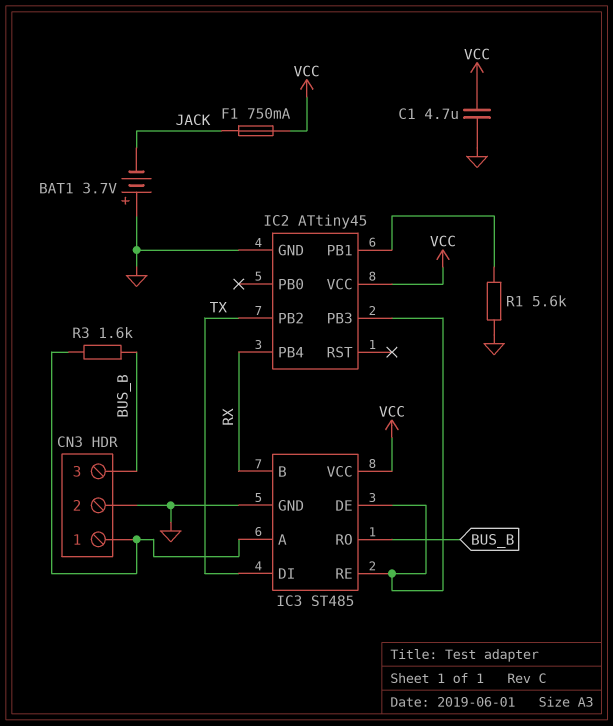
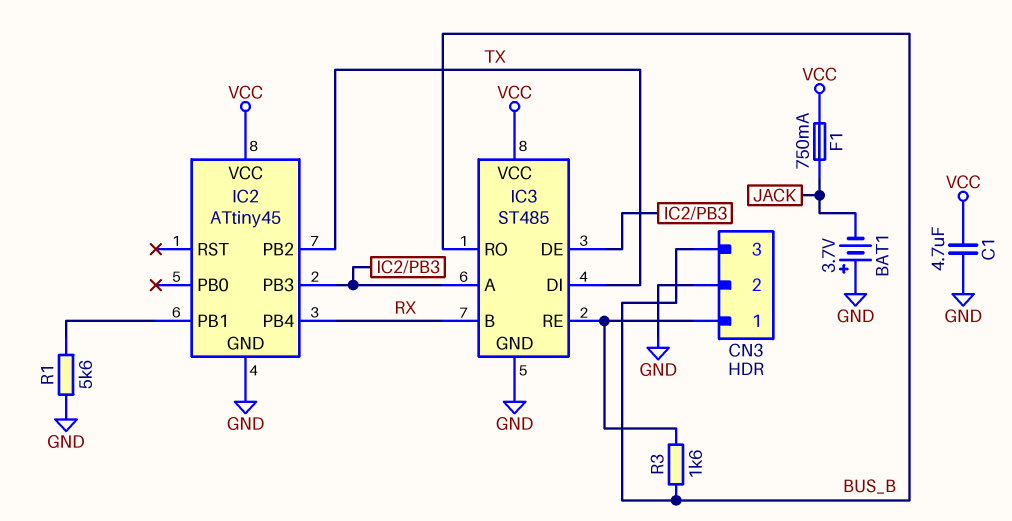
IC3 pin A: CN3/1 -> IC2/PB3
IC3 pin RE: IC2/PB3 -> CN3/1

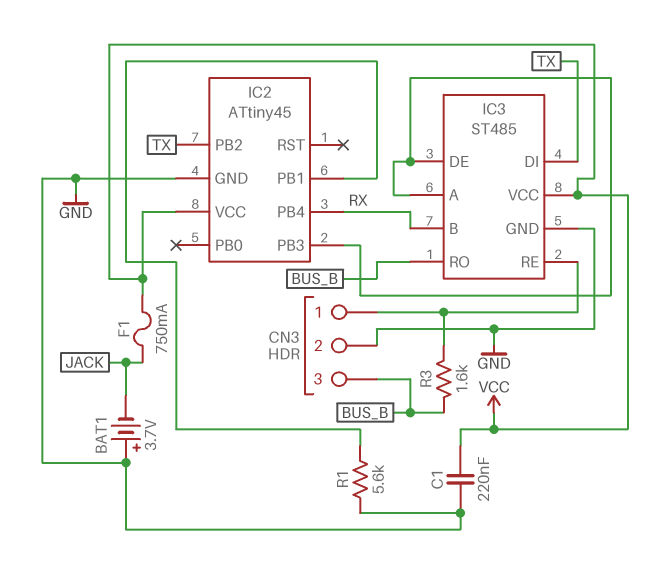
C1: 4.7uF (GND, VCC) -> 220nF (GND, VCC)

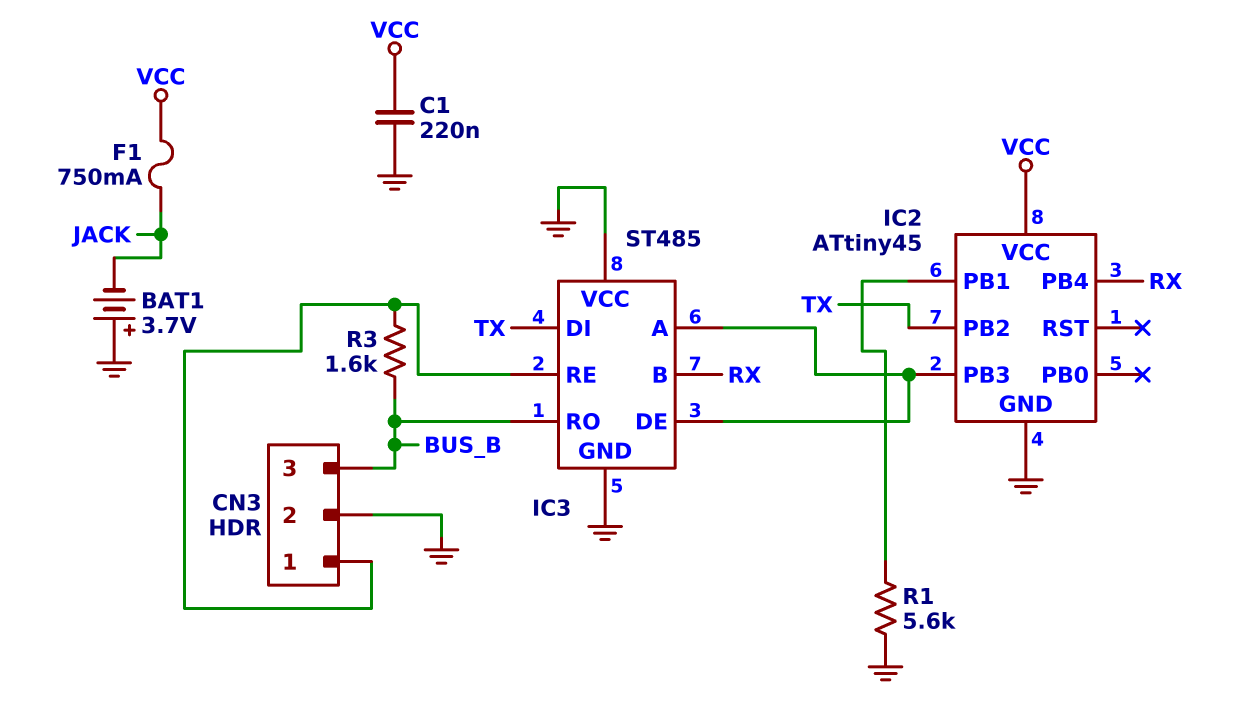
IC3 pin VCC: VCC -> GND

